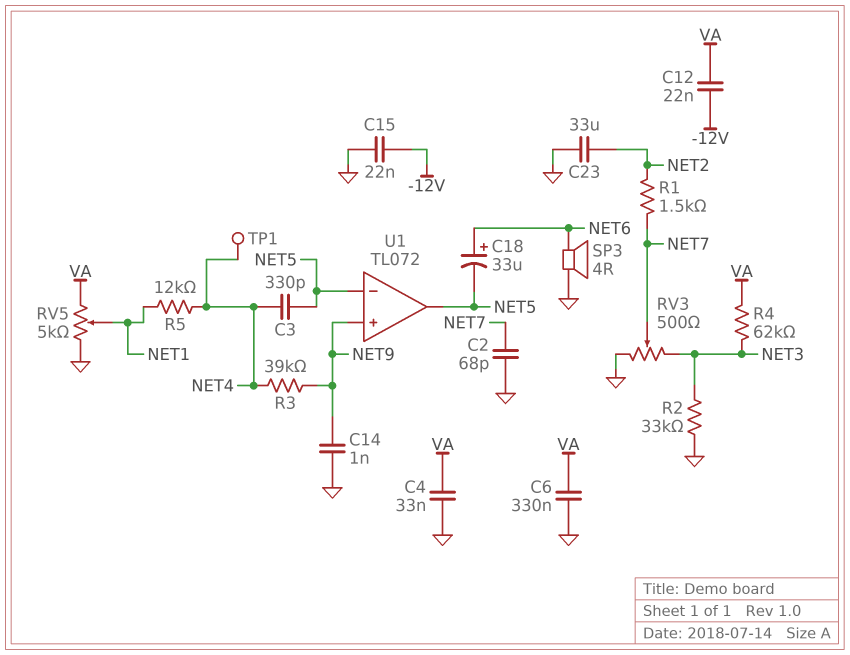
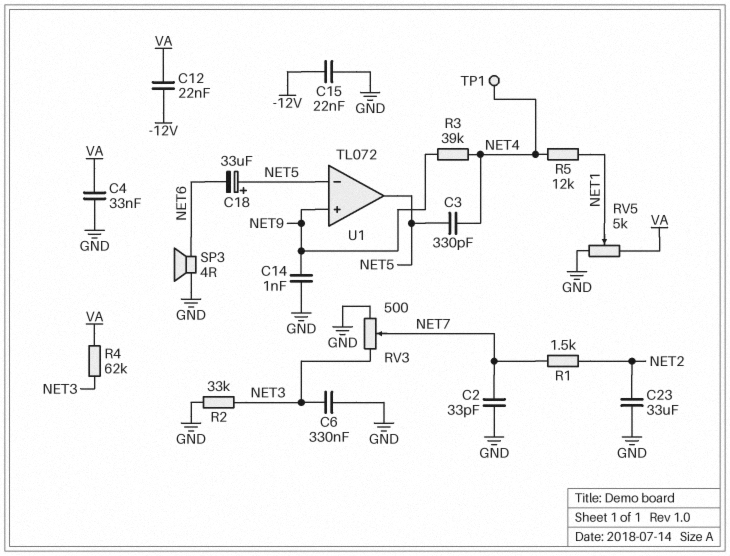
C2: 68pF (GND, NET7) -> 33pF (GND, NET7)
C6: 330nF (GND, VA) -> 330nF (GND, NET3)
C18: 33uF (plus NET6, minus NET5) -> 33uF (plus NET5, minus NET6)

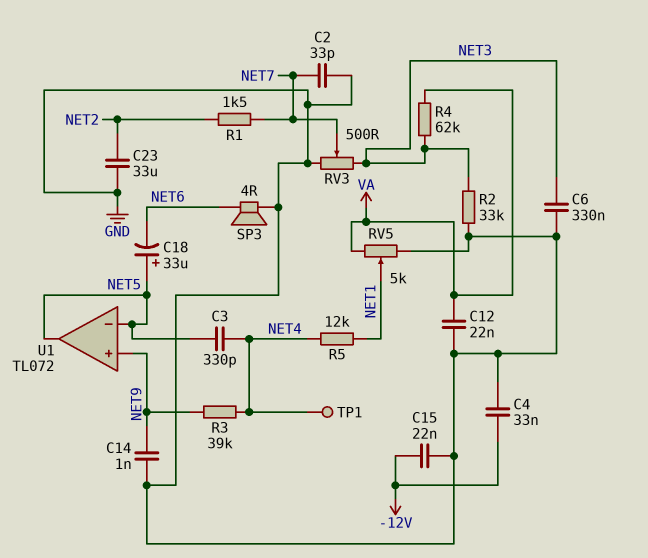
C4: 33nF (GND, VA) -> 33nF (-12V, GND)
C12: 22nF (-12V, VA) -> 22nF (GND, VA)

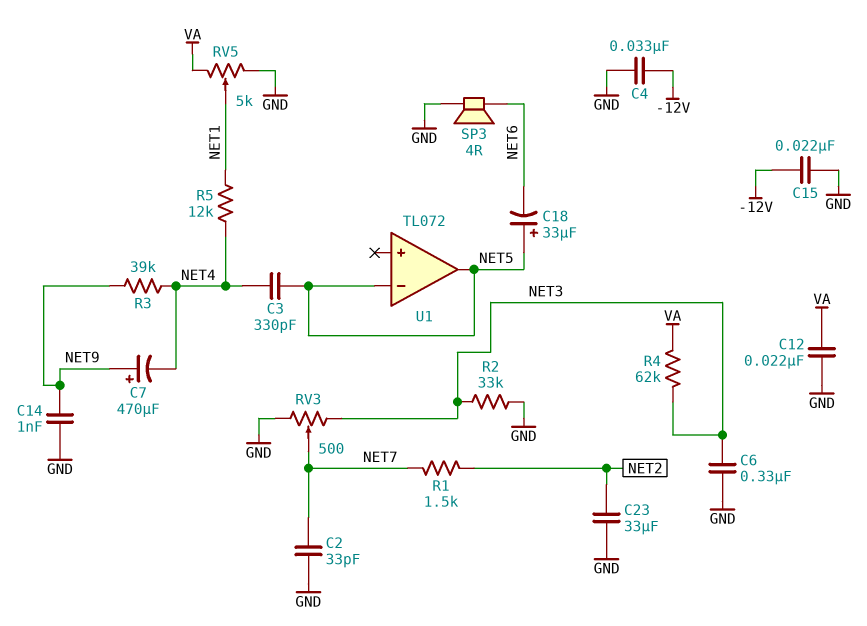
C7: none -> 470uF (plus NET9, minus NET4)
TP1: test point (NET4) -> none
U1 pin in+: NET9 -> none

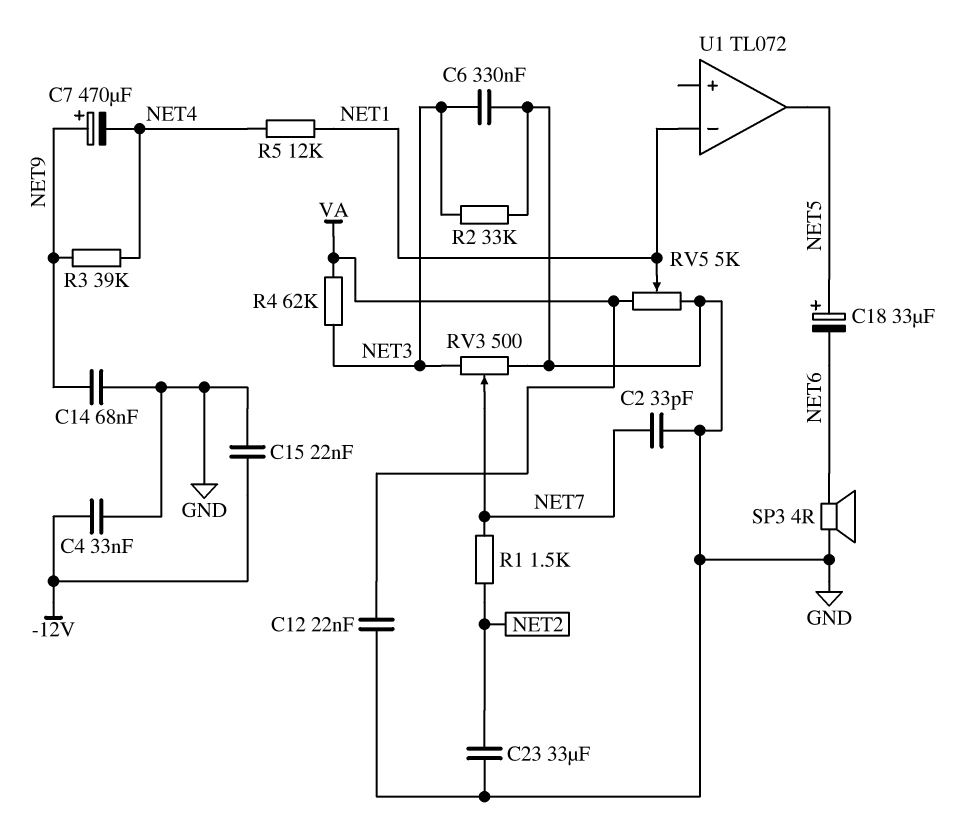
C3: 330pF (NET4, NET5) -> none
C14: 1nF (GND, NET9) -> 68nF (GND, NET9)
U1 pin in-: NET5 -> NET1

